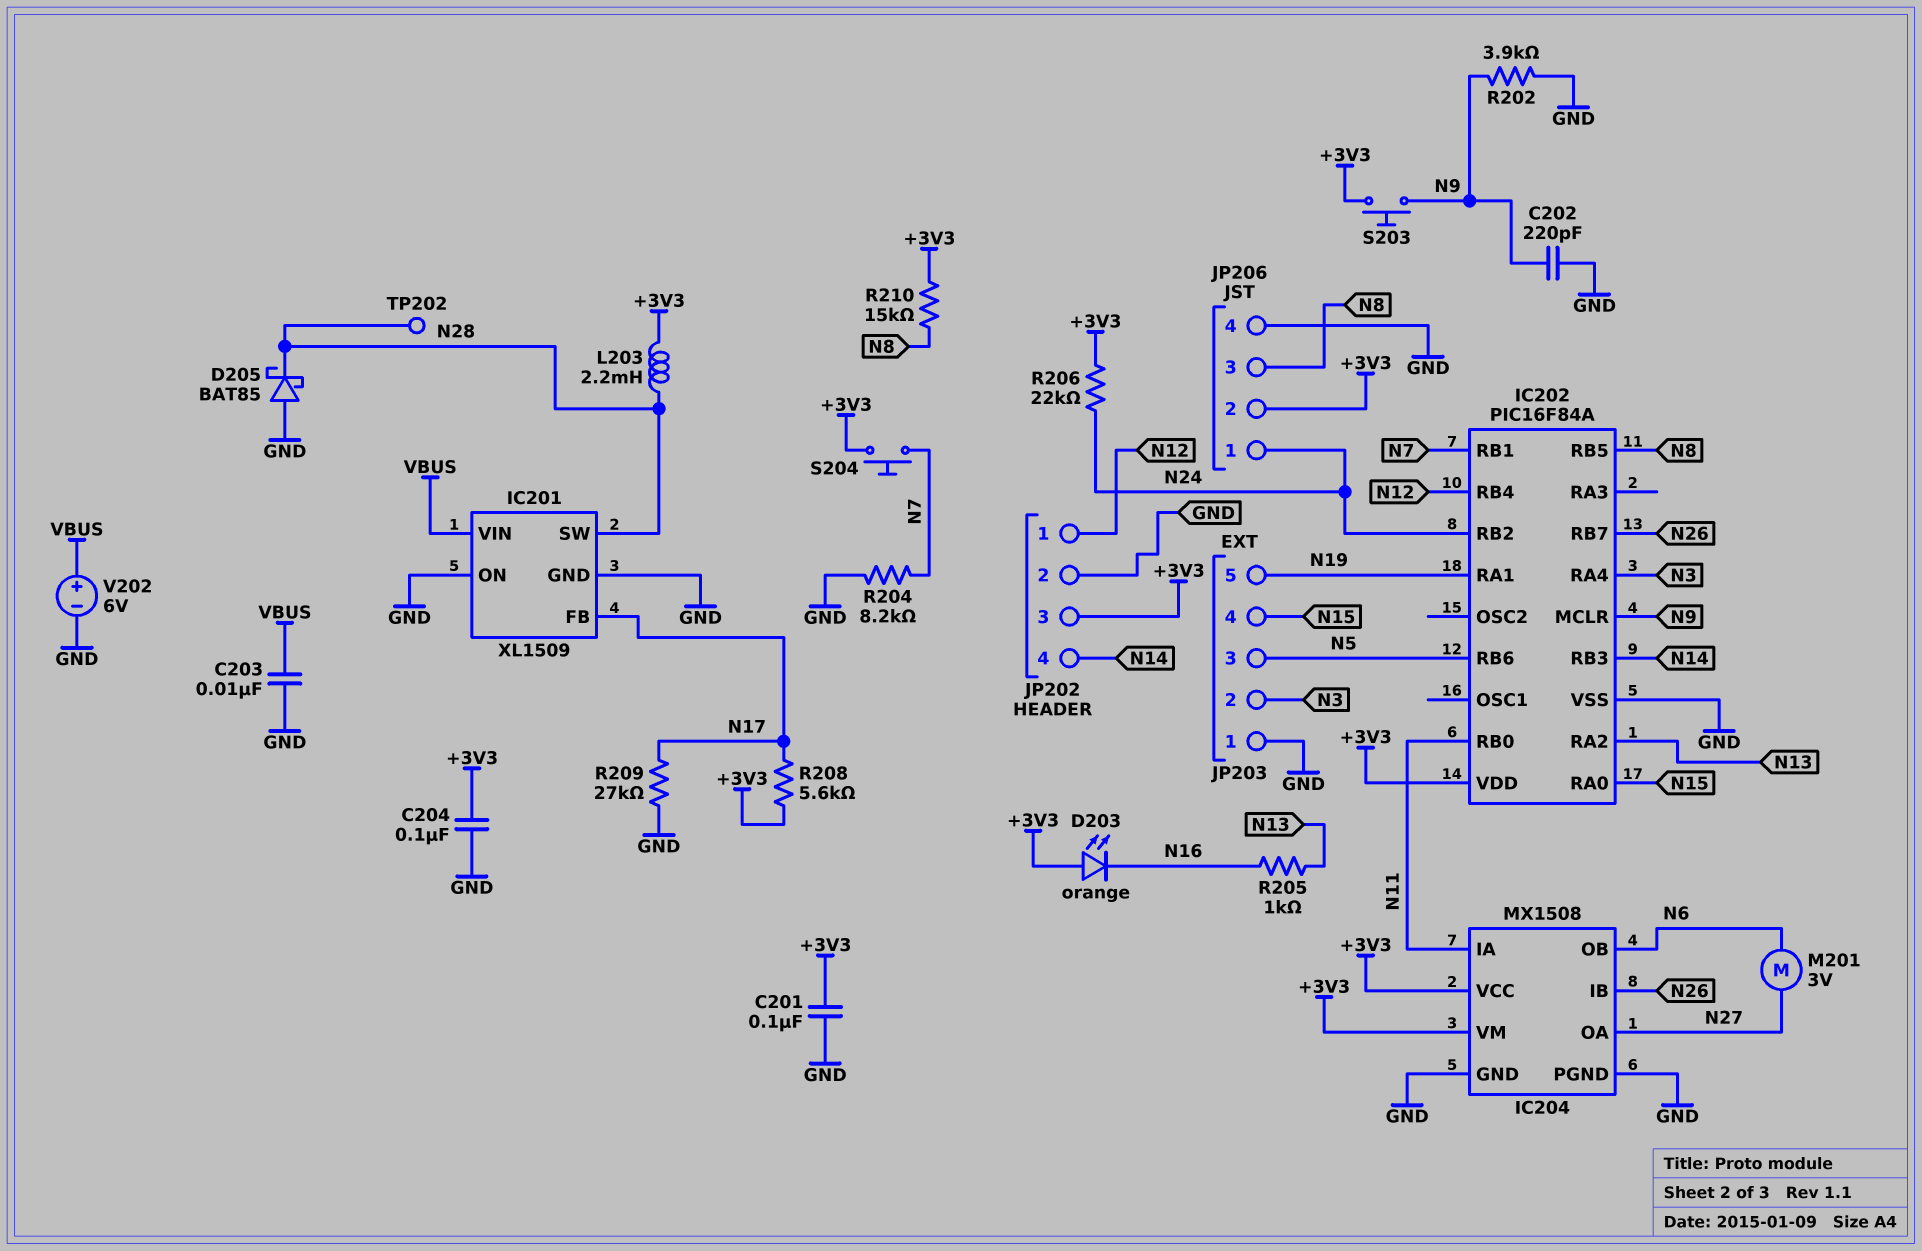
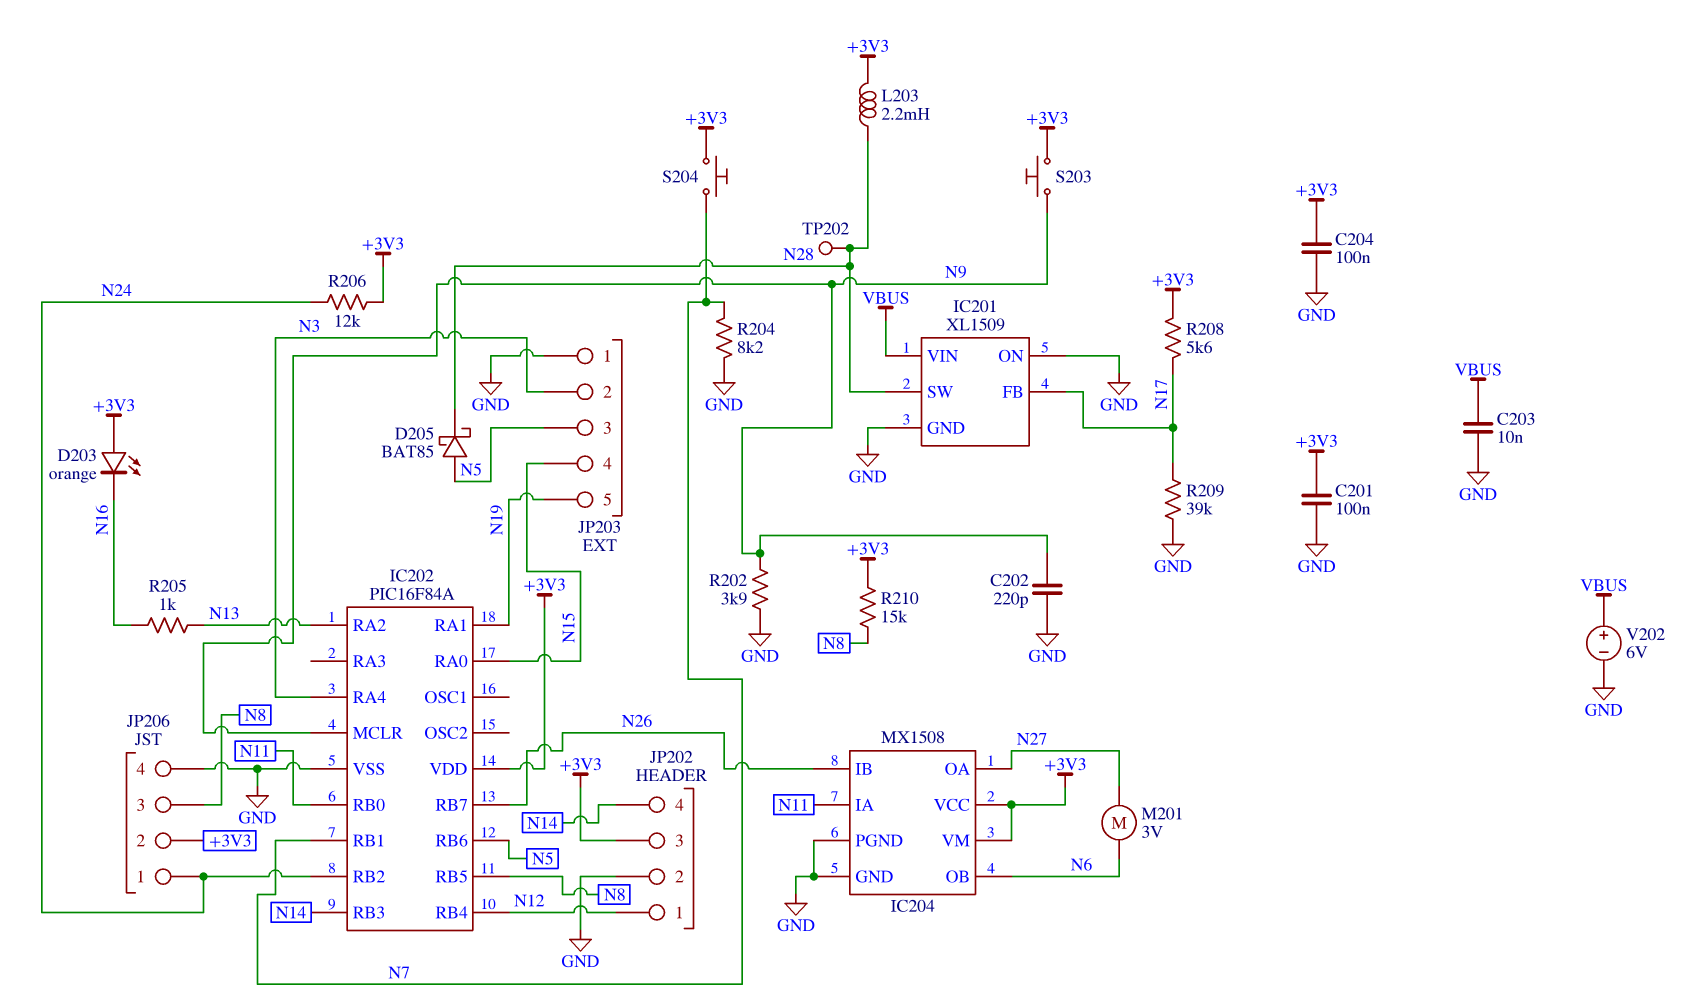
D205: schottky BAT85 (A GND, K N28) -> schottky BAT85 (A N5, K N28)
R206: 22k (+3V3, N24) -> 12k (+3V3, N24)
R209: 27k (GND, N17) -> 39k (GND, N17)

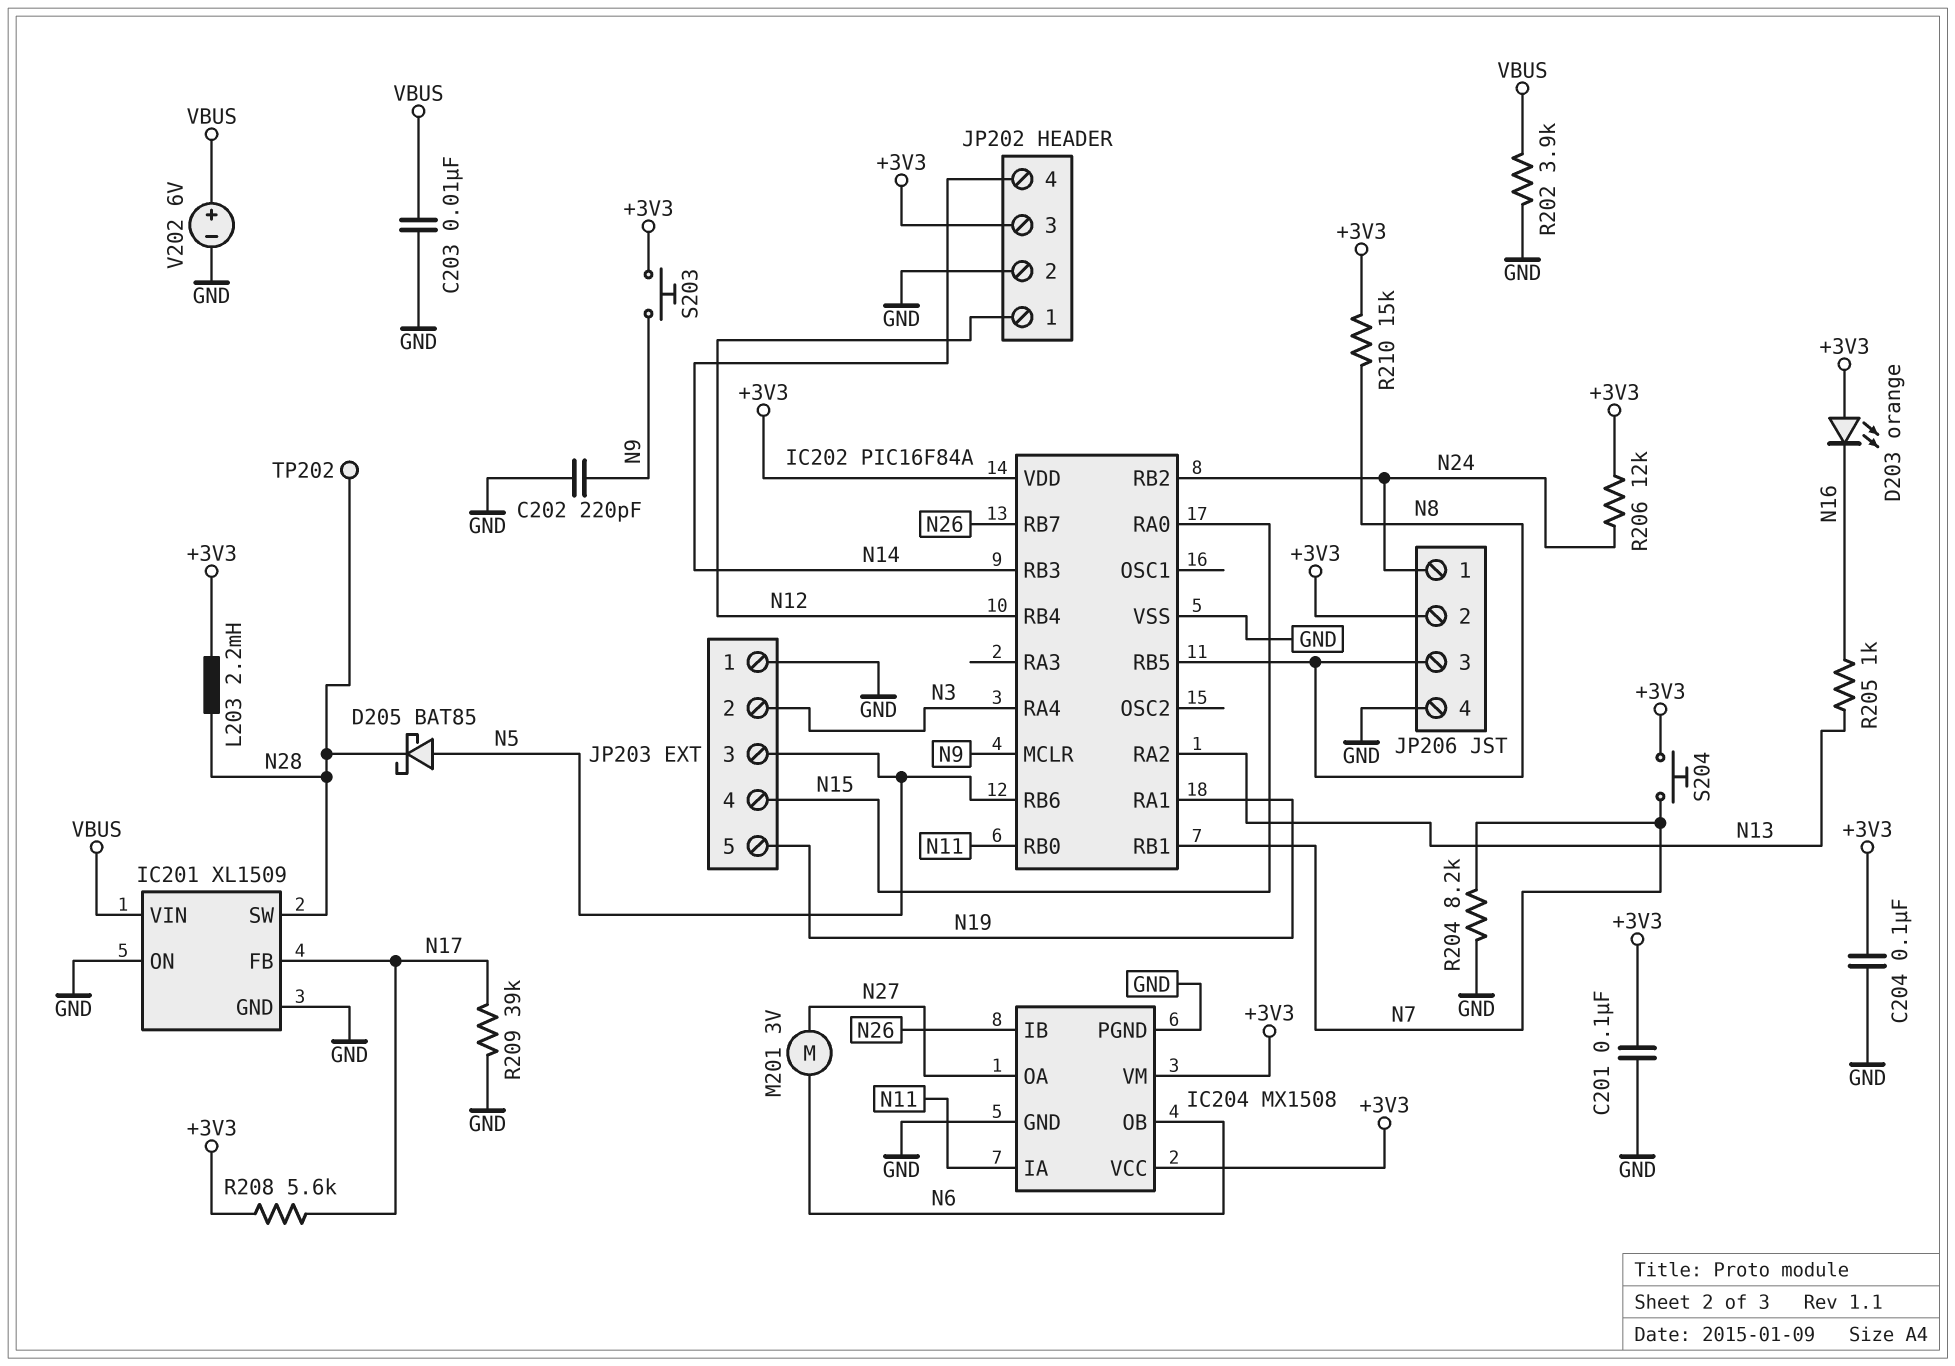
R202: 3.9k (GND, N9) -> 3.9k (GND, VBUS)

